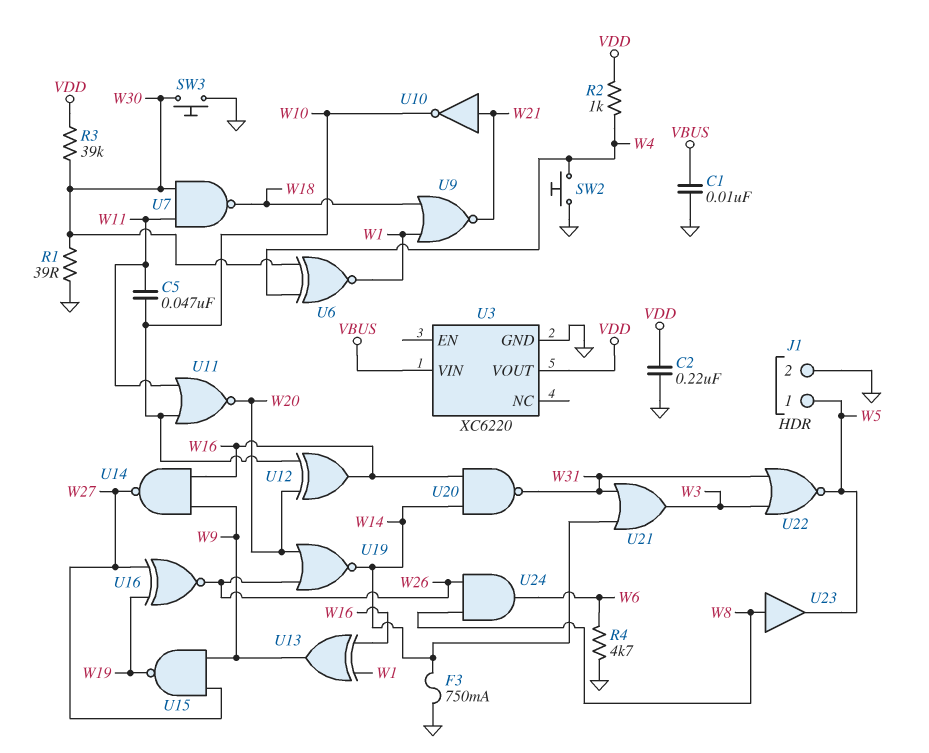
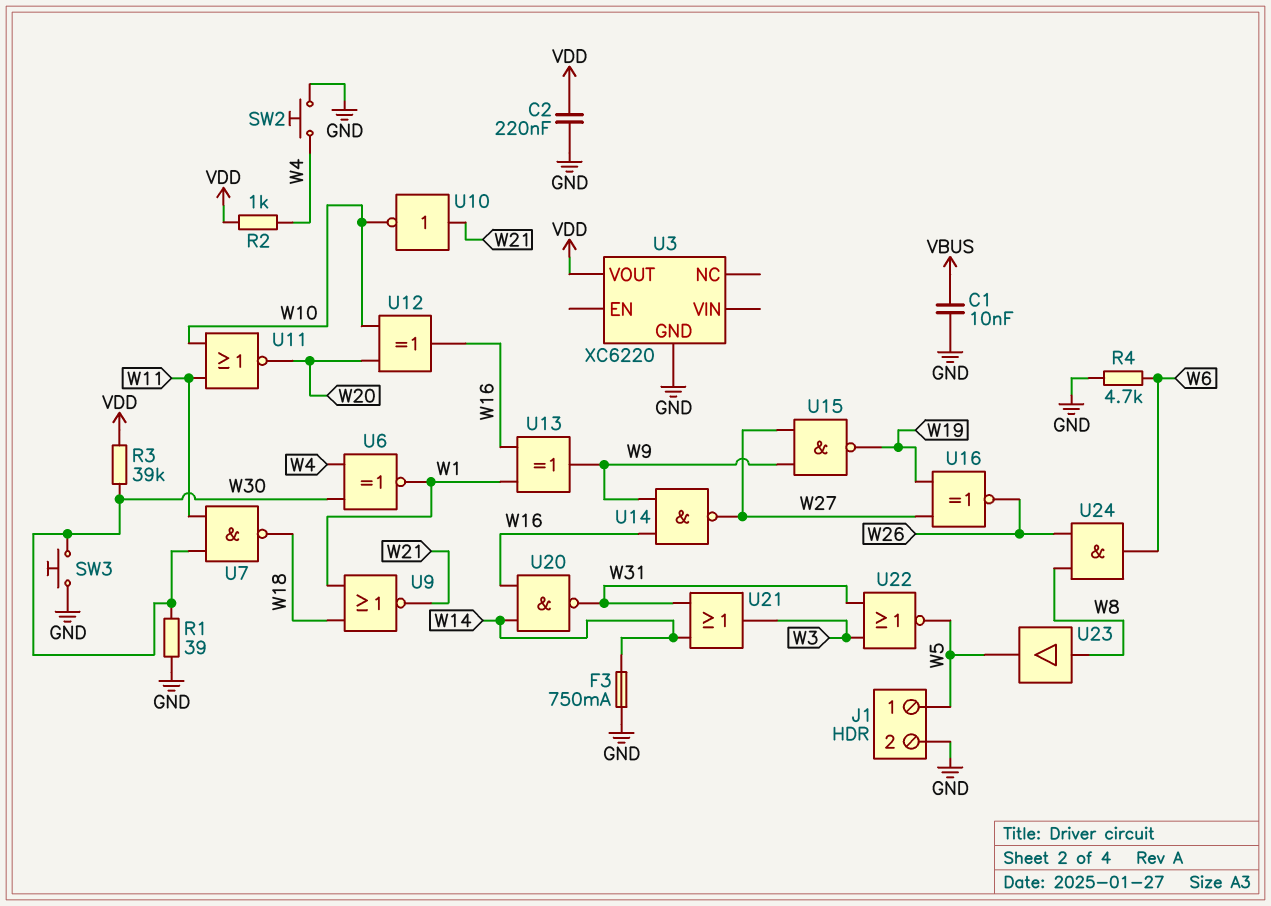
C5: 47nF (W10, W11) -> none
U3 pin VIN: VBUS -> none
U19: NOR (in W20, in W26, out W14) -> none

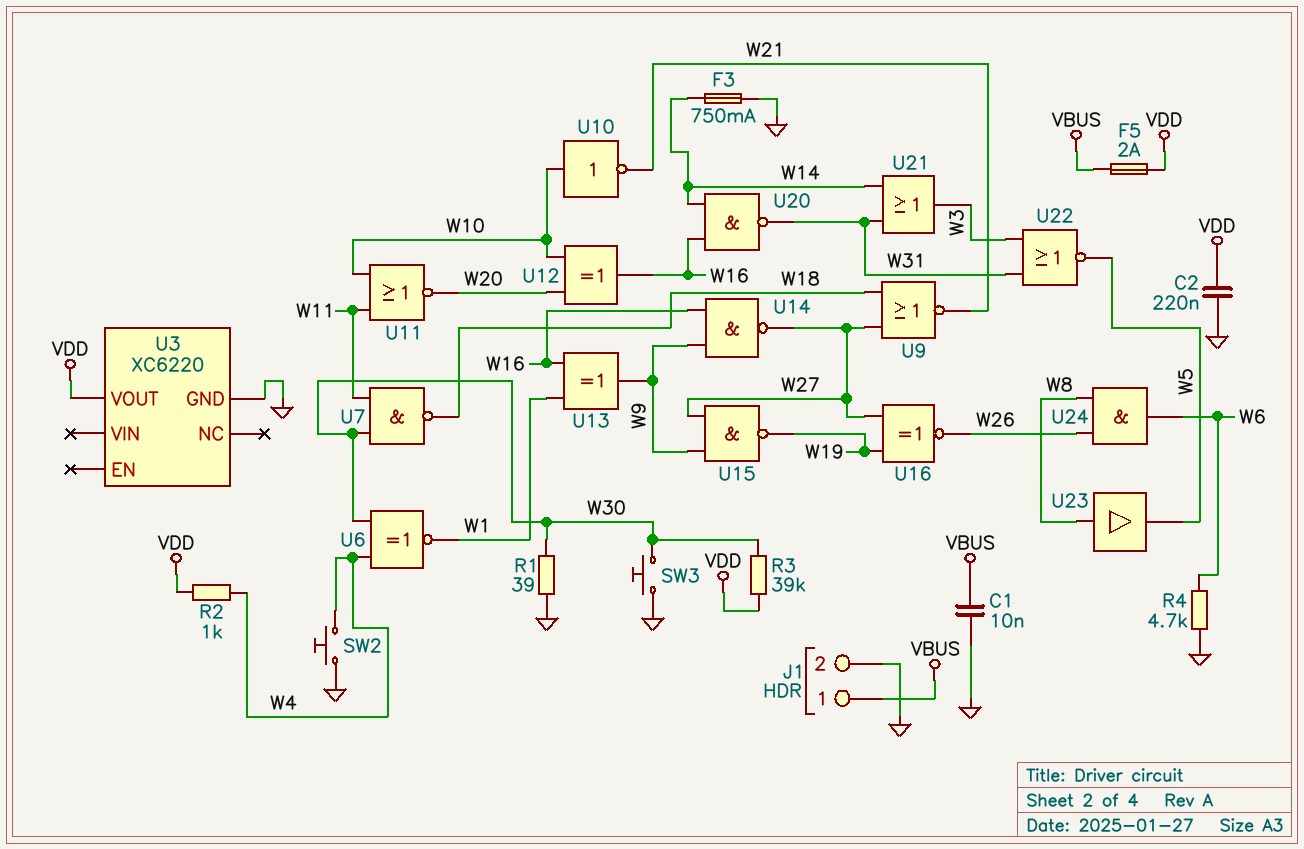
F5: none -> 2A (VBUS, VDD)
J1 pin 1: W5 -> VBUS
U9: NOR (in W1, in W18, out W21) -> NOR (in W18, in W27, out W21)
U10: NOT (in W21, out W10) -> NOT (in W10, out W21)

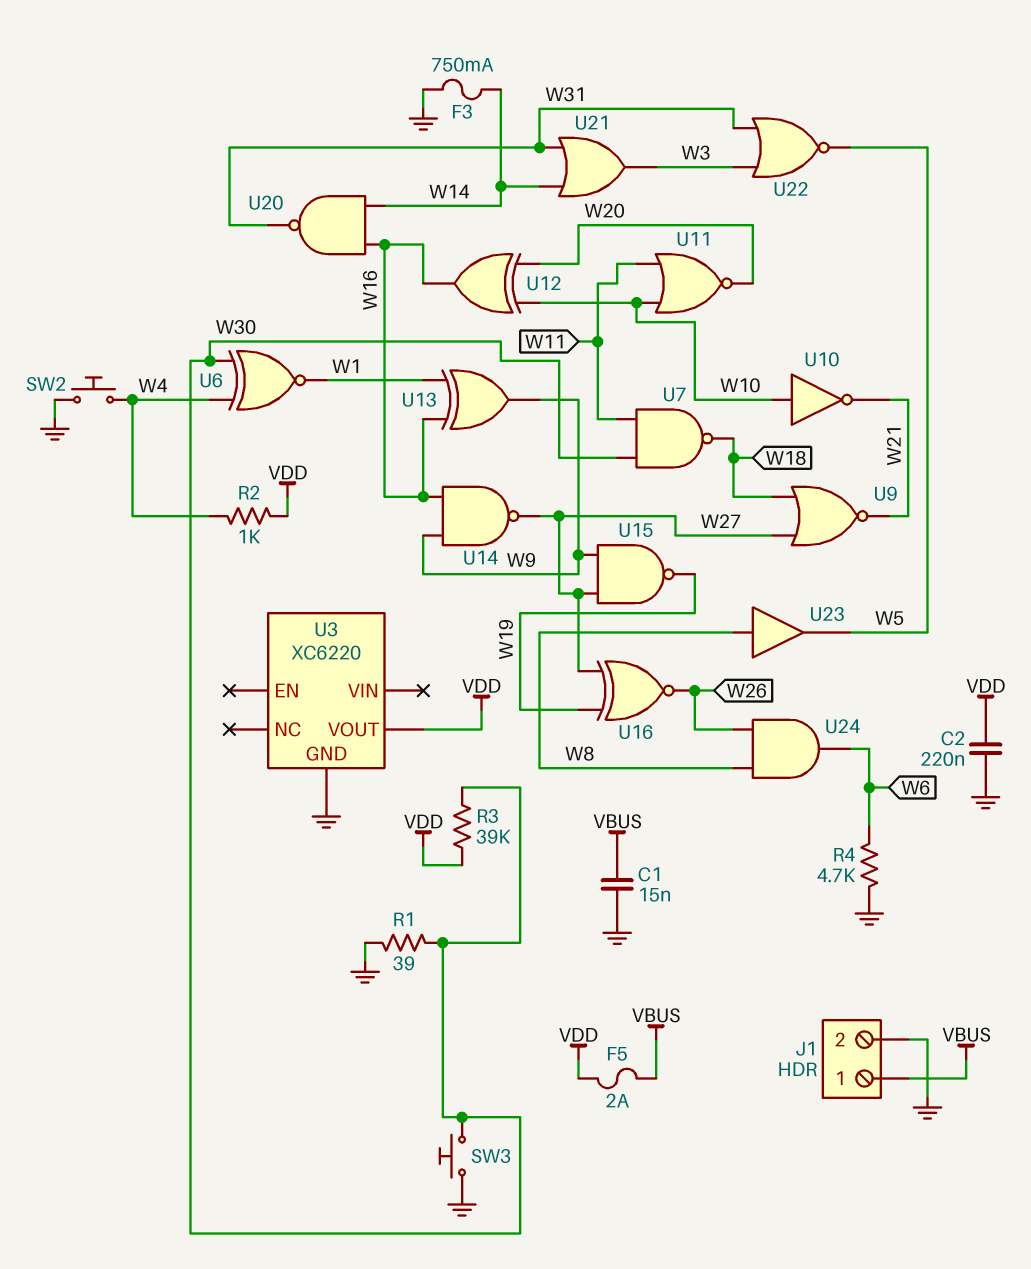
C1: 10nF (GND, VBUS) -> 15nF (GND, VBUS)

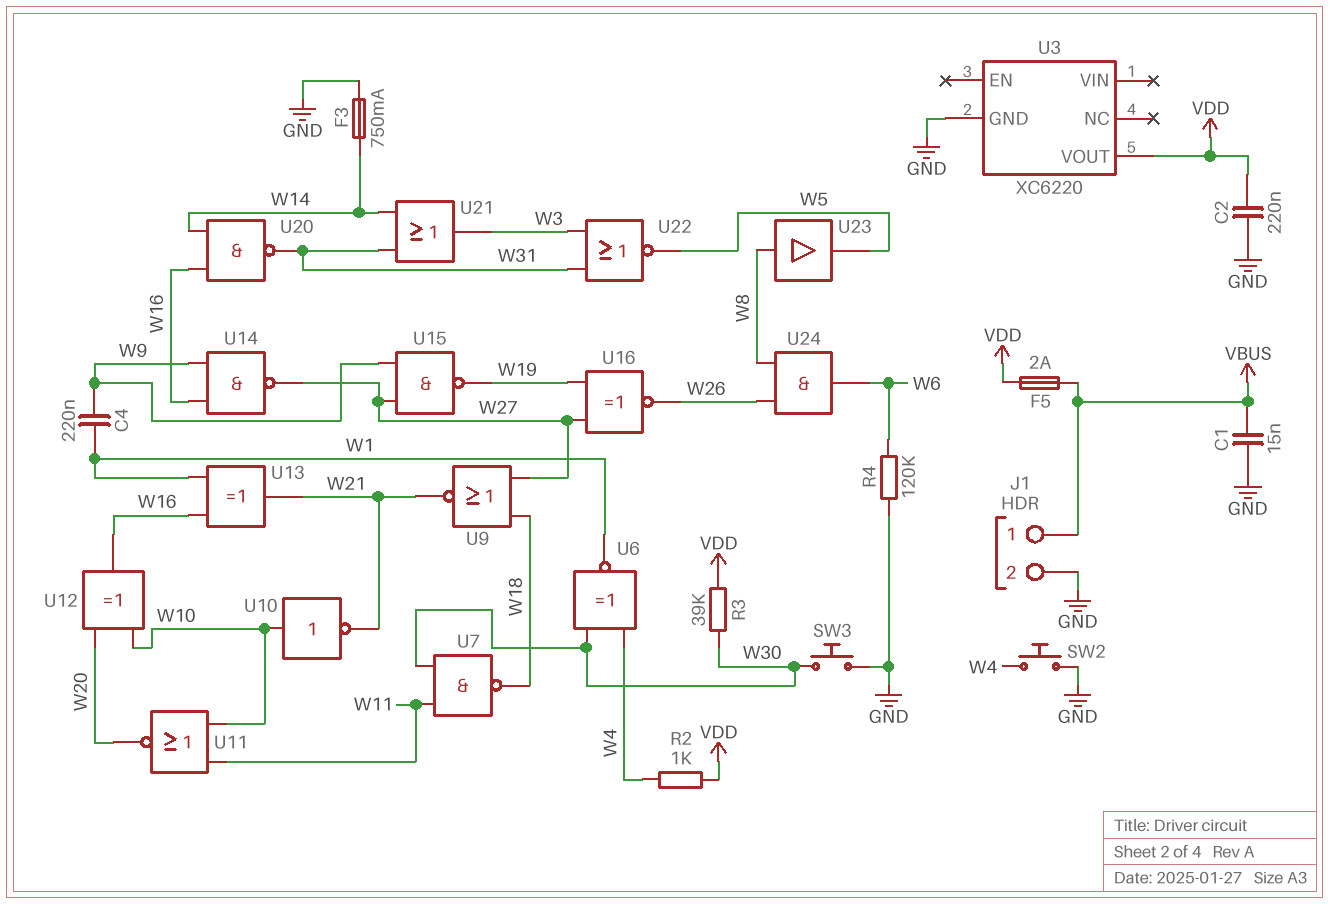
C4: none -> 220nF (W1, W9)
R1: 39 (GND, W30) -> none
R4: 4.7k (GND, W6) -> 120k (GND, W6)
U13: XOR (in W1, in W16, out W9) -> XOR (in W1, in W16, out W21)

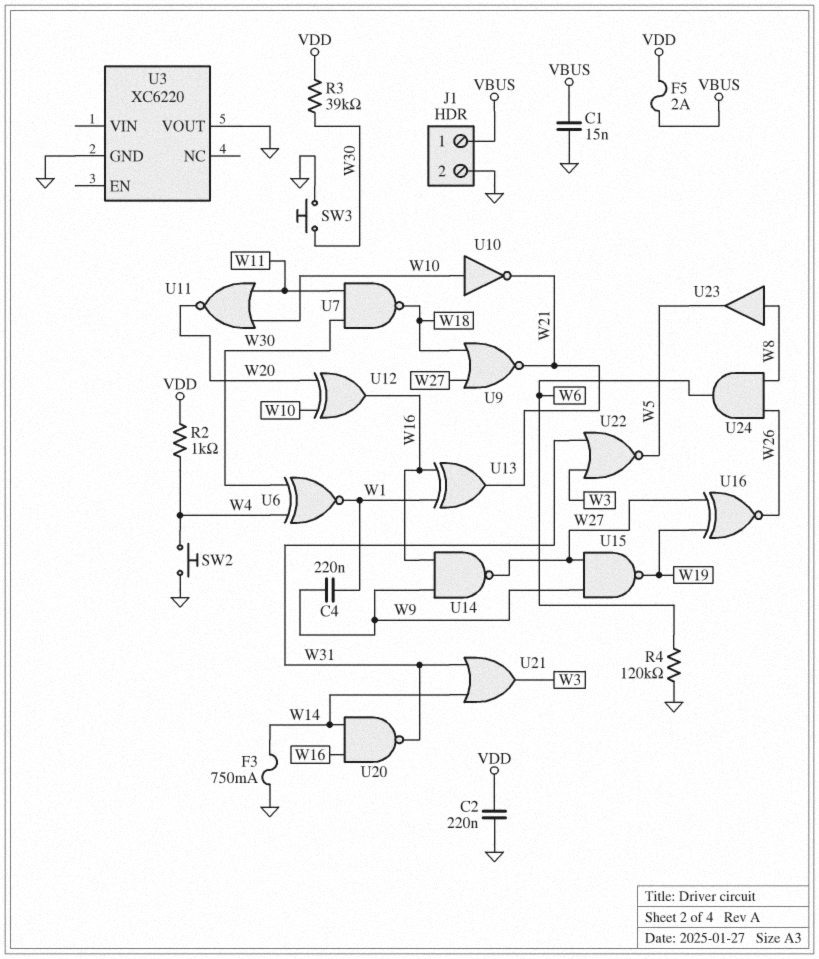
U3 pin VOUT: VDD -> GND

